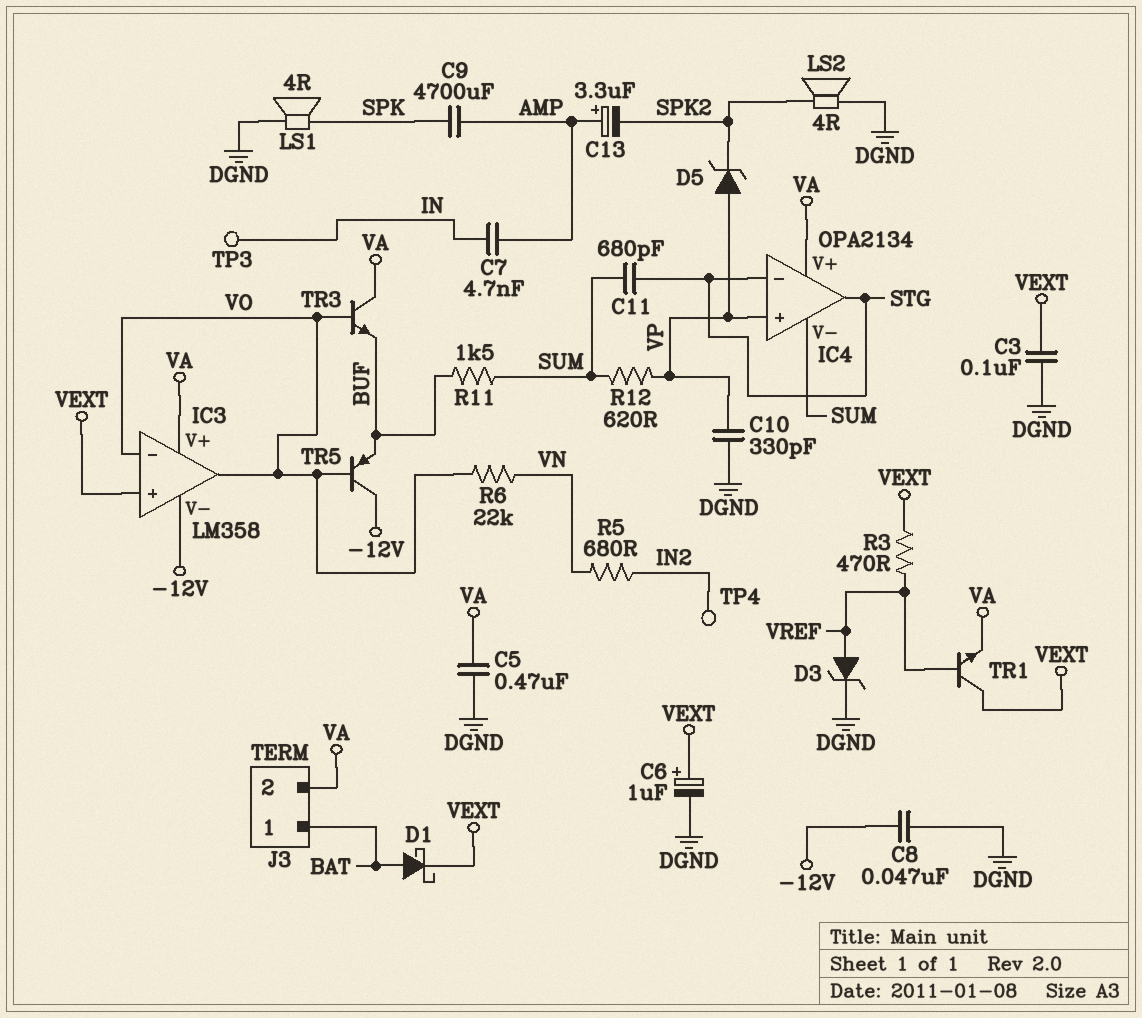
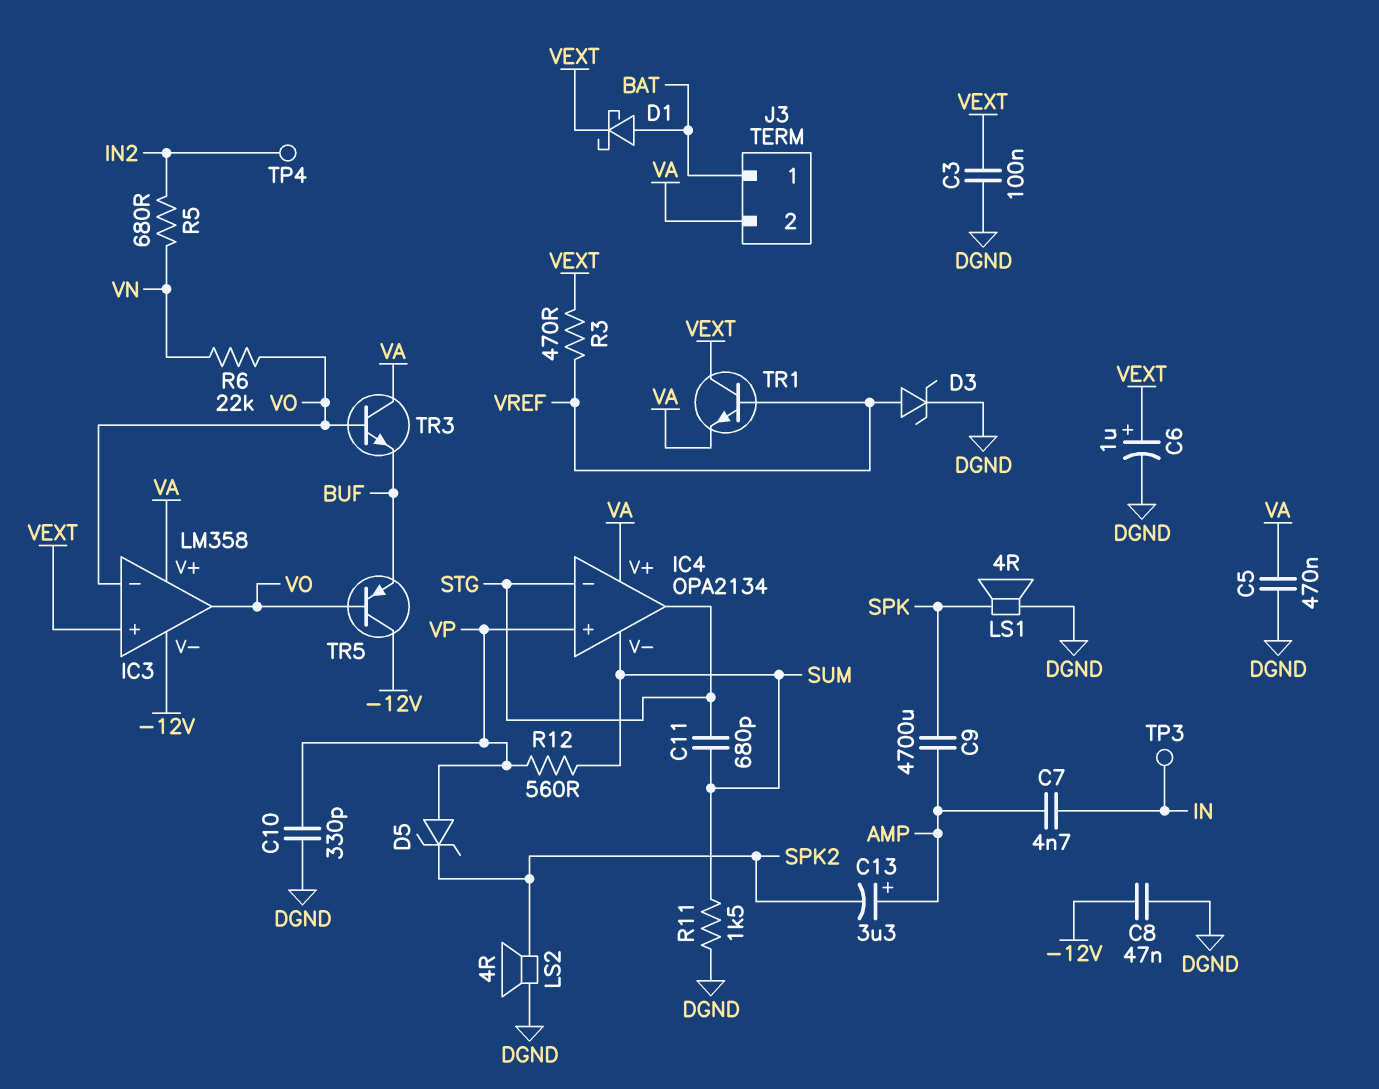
R11: 1.5k (BUF, SUM) -> 1.5k (DGND, SUM)
R12: 620 (SUM, VP) -> 560 (SUM, VP)

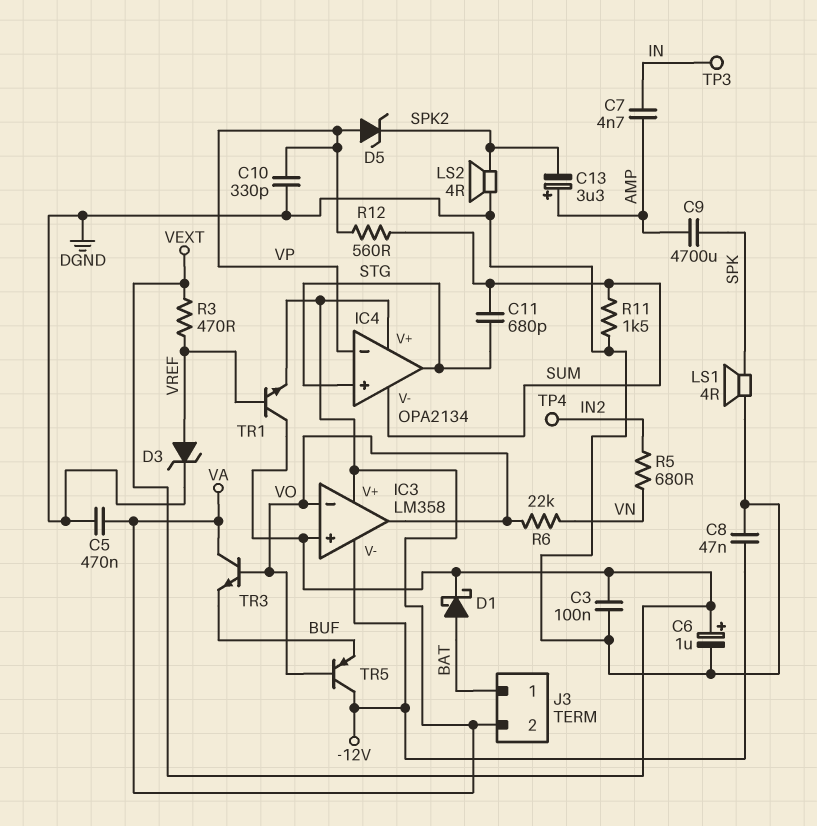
IC4 pin in+: VP -> STG
IC4 pin in-: STG -> VP

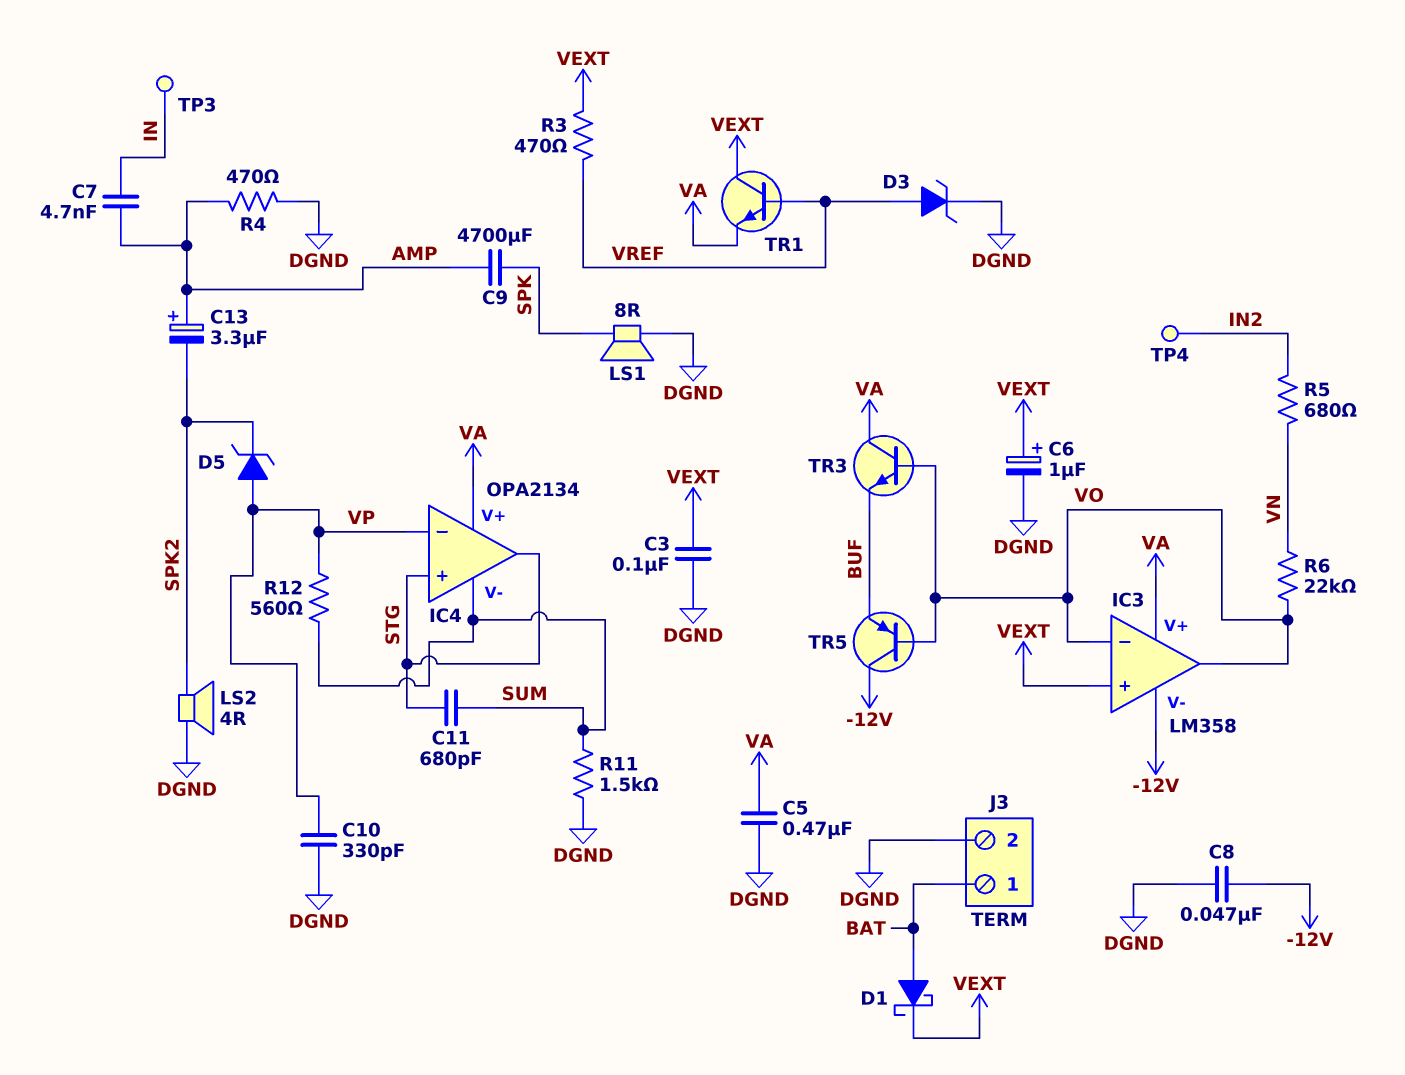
J3 pin 2: VA -> DGND
LS1: speaker 4R (DGND, SPK) -> speaker 8R (DGND, SPK)
R4: none -> 470 (AMP, DGND)

